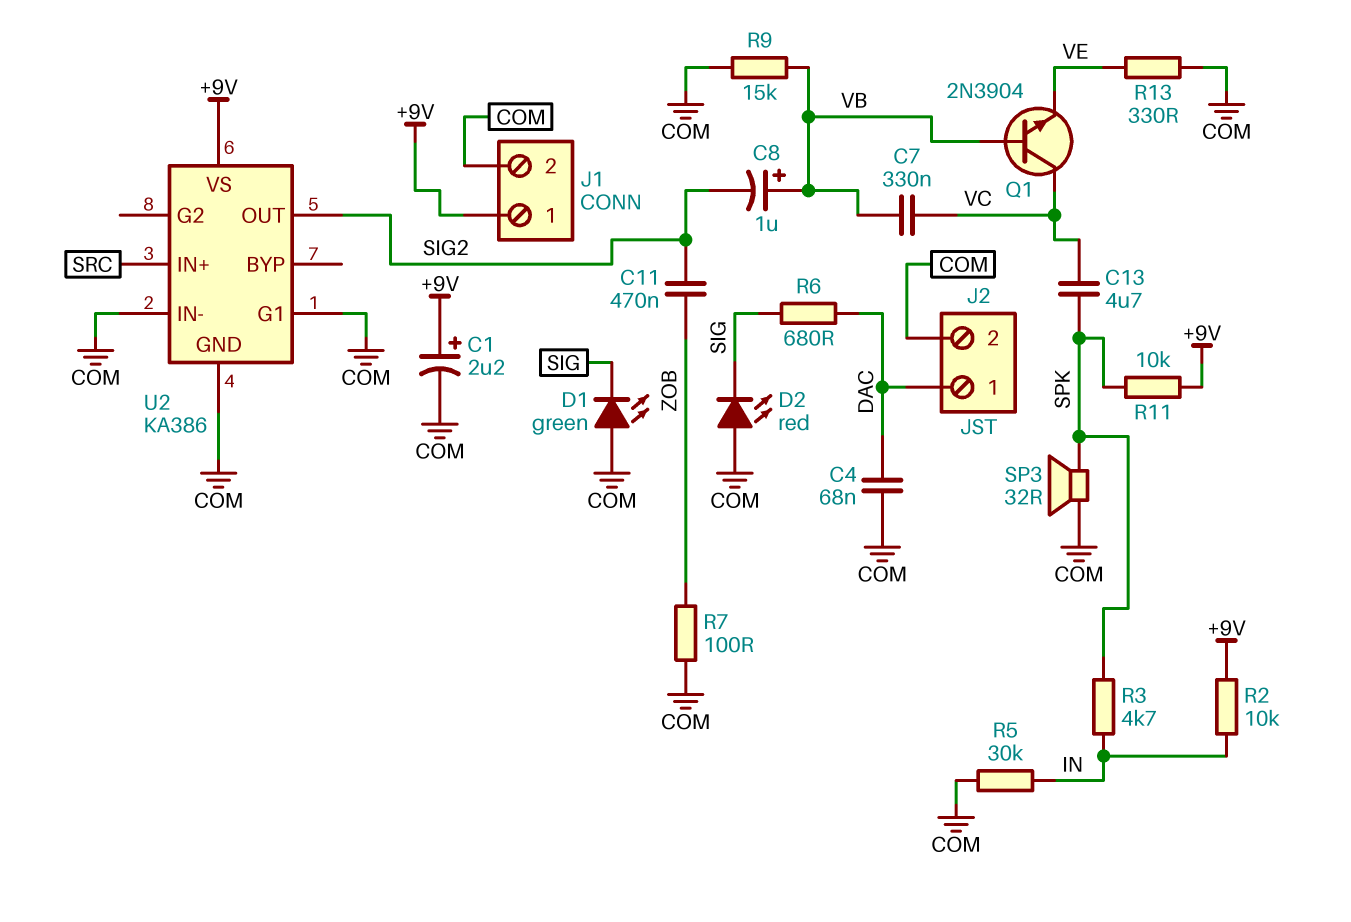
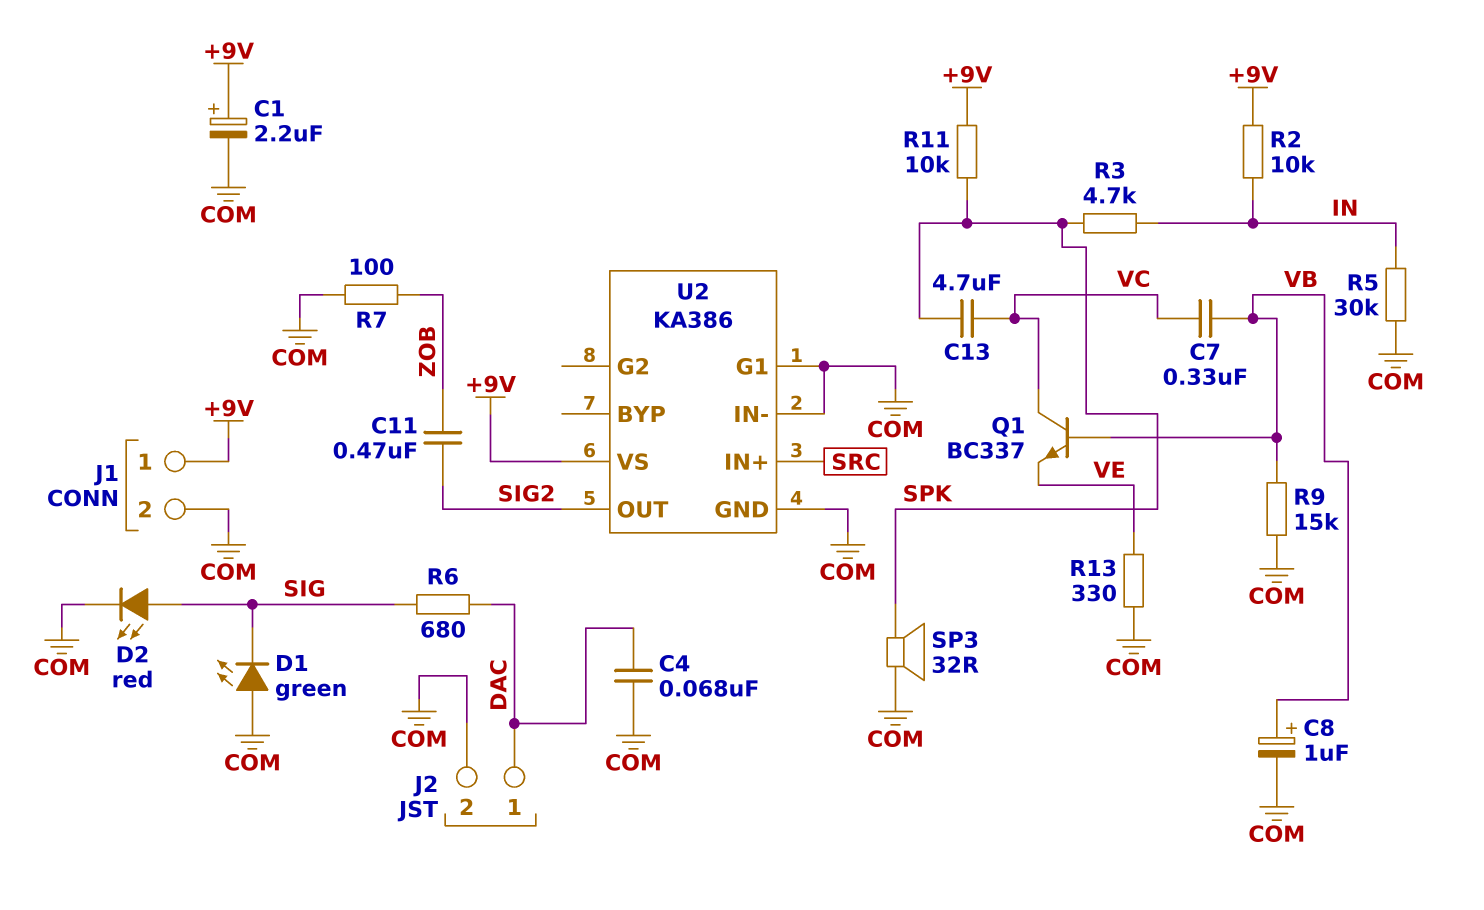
C8: 1uF (plus VB, minus SIG2) -> 1uF (plus VB, minus COM)
D2: LED red (A COM, K SIG) -> LED red (A SIG, K COM)
Q1: NPN 2N3904 (B VB, C VC, E VE) -> NPN BC337 (B VB, C VC, E VE)

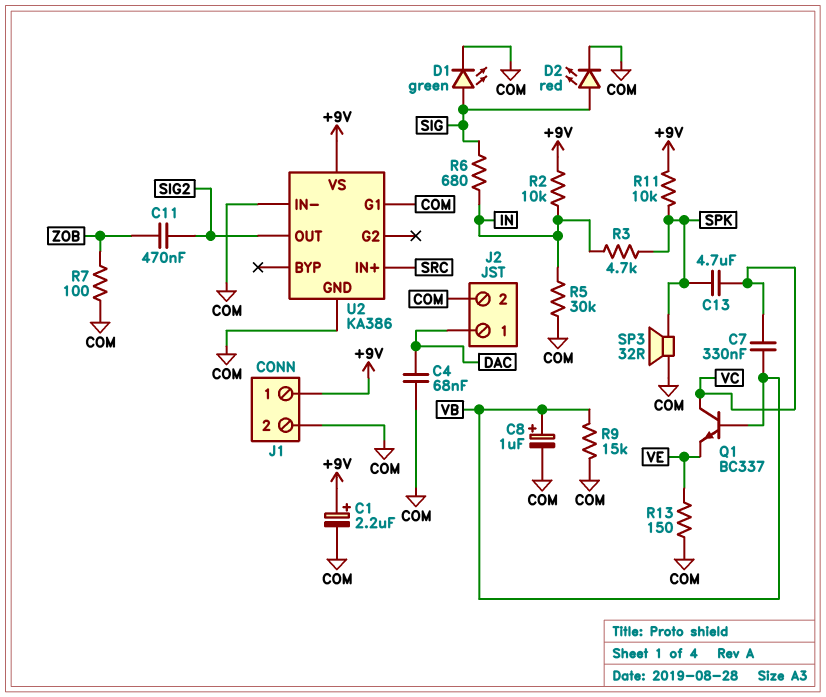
D1: LED green (A COM, K SIG) -> LED green (A SIG, K COM)
R6: 680 (DAC, SIG) -> 680 (IN, SIG)
R13: 330 (COM, VE) -> 150 (COM, VE)

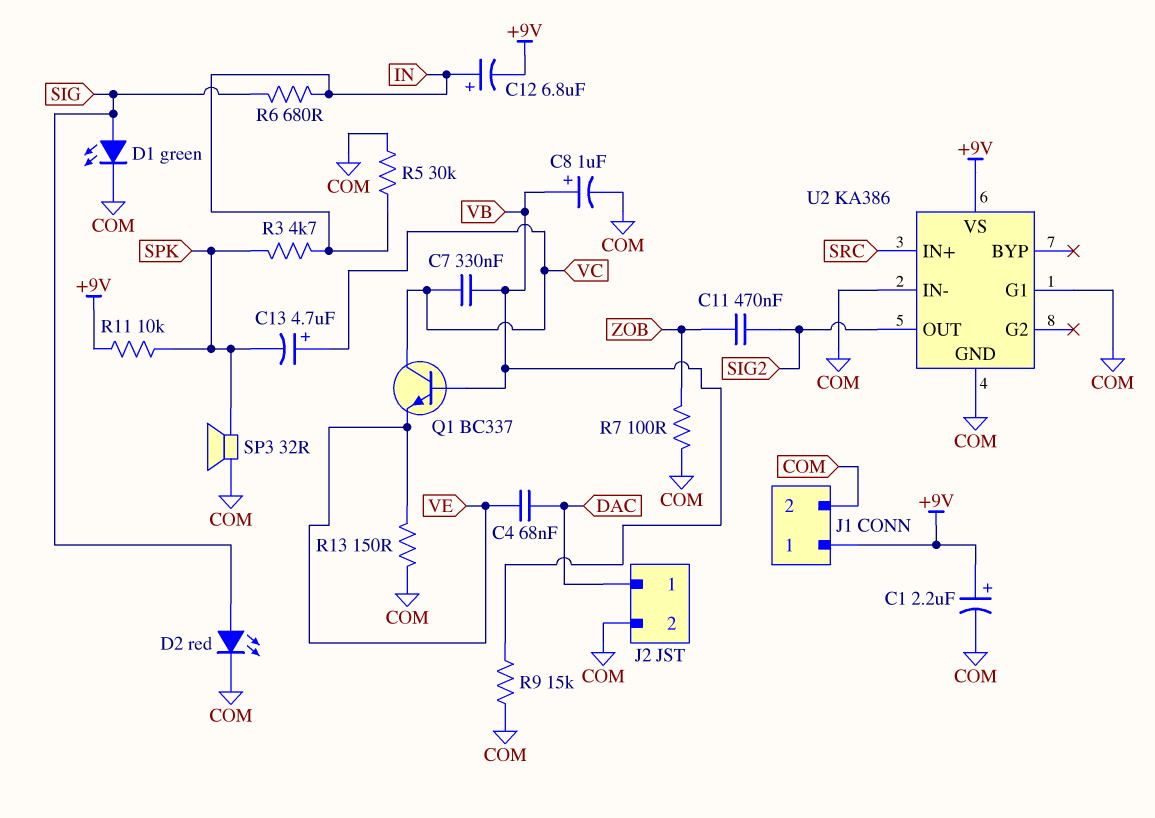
C4: 68nF (COM, DAC) -> 68nF (DAC, VE)
C12: none -> 6.8uF (plus IN, minus +9V)
C13: 4.7uF (SPK, VC) -> 4.7uF (plus VC, minus SPK)
R2: 10k (+9V, IN) -> none

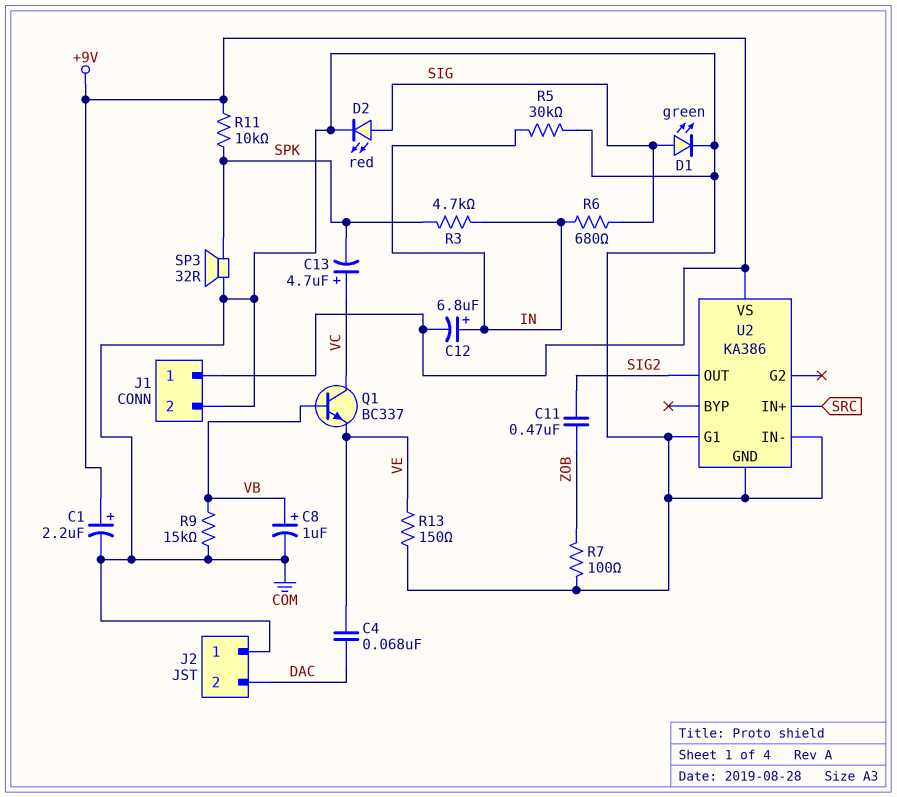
C7: 330nF (VB, VC) -> none
J2 pin 1: DAC -> COM
J2 pin 2: COM -> DAC

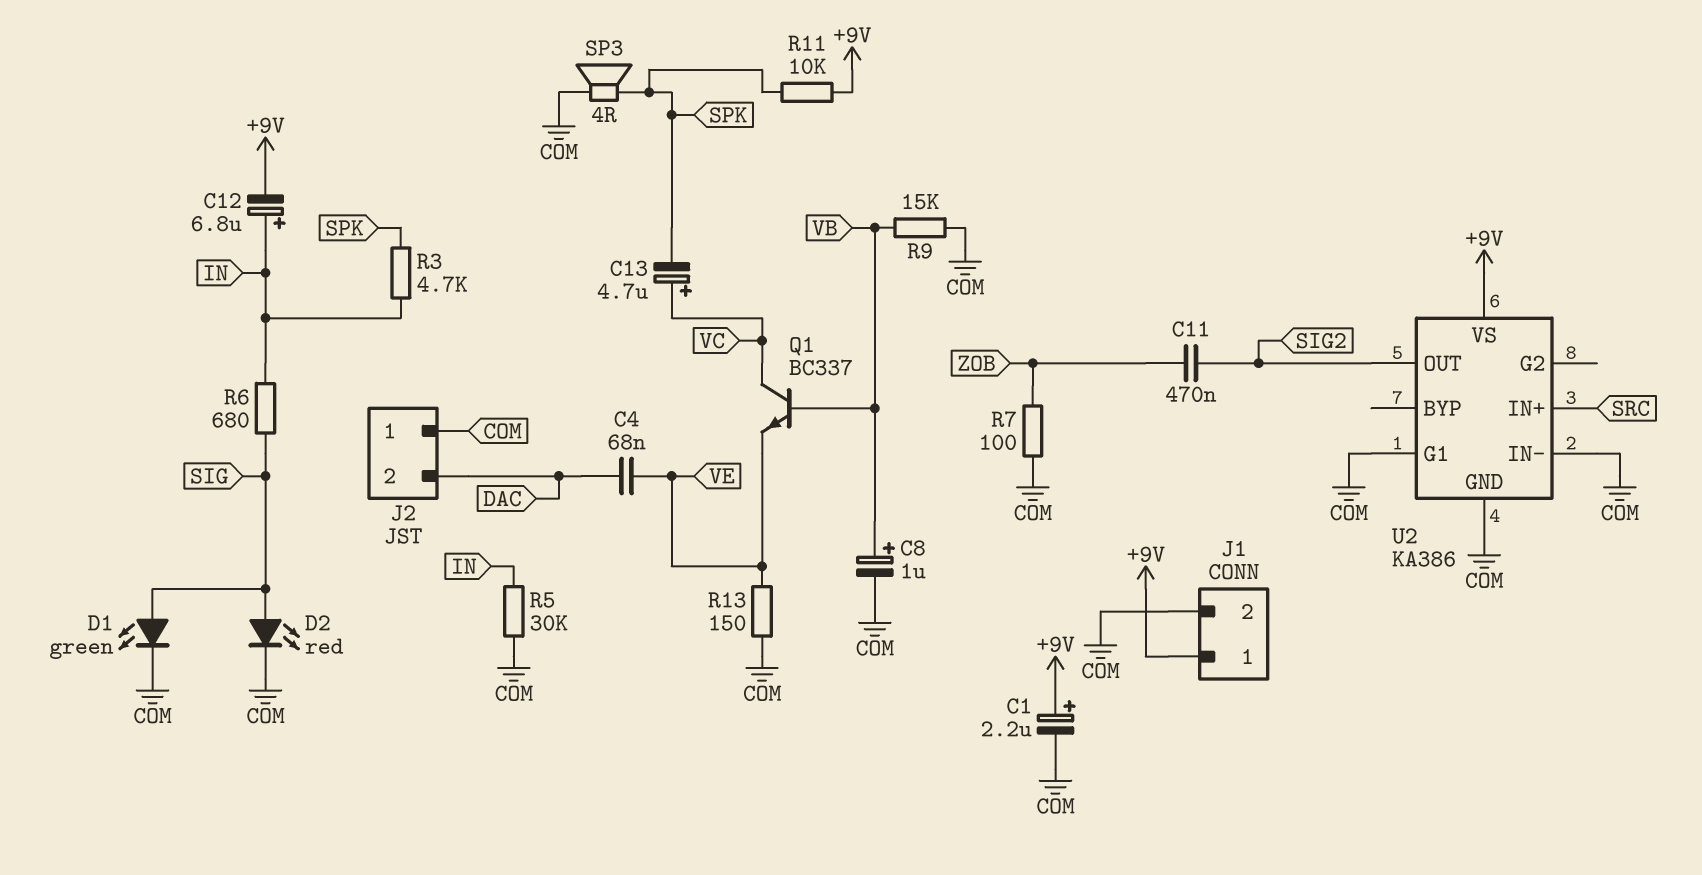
SP3: speaker 32R (COM, SPK) -> speaker 4R (COM, SPK)

